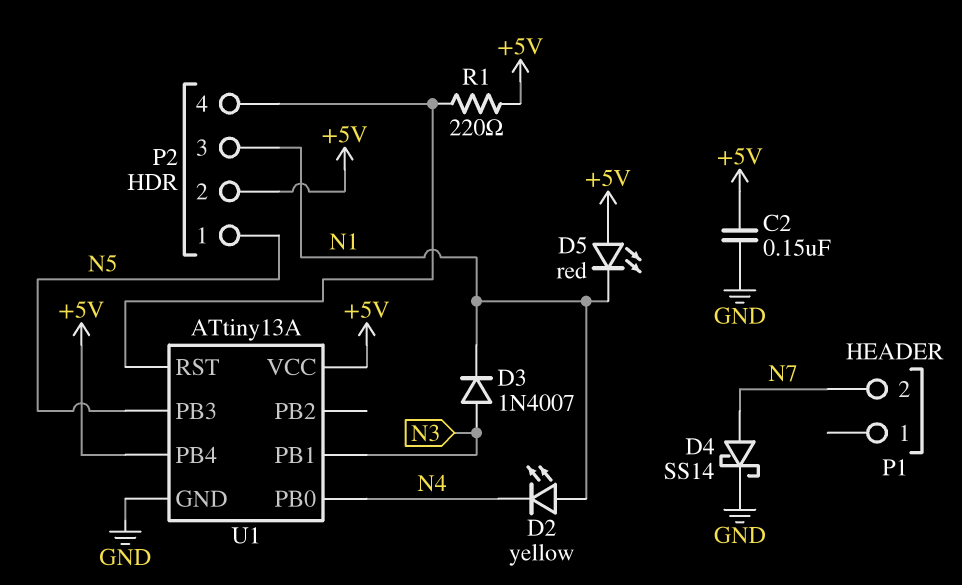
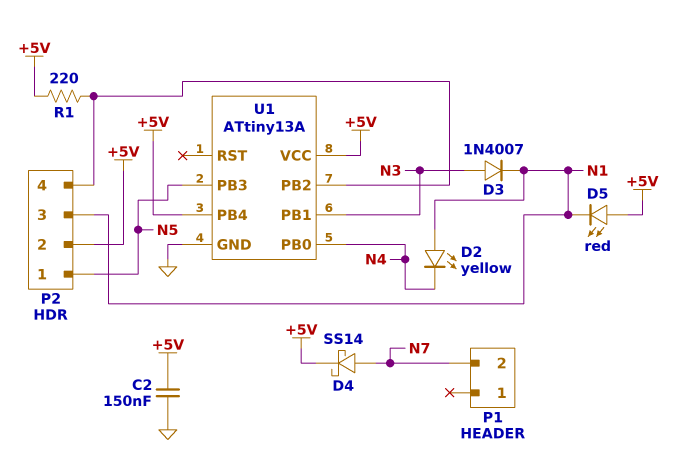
D4: schottky SS14 (A N7, K GND) -> schottky SS14 (A N7, K +5V)
U1 pin PB2: none -> P2/4
U1 pin RST: P2/4 -> none

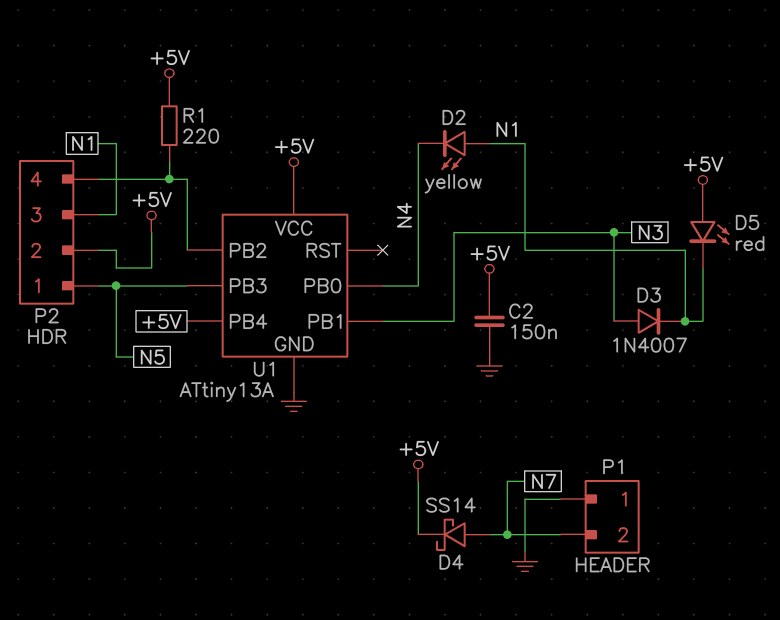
P1 pin 1: none -> GND

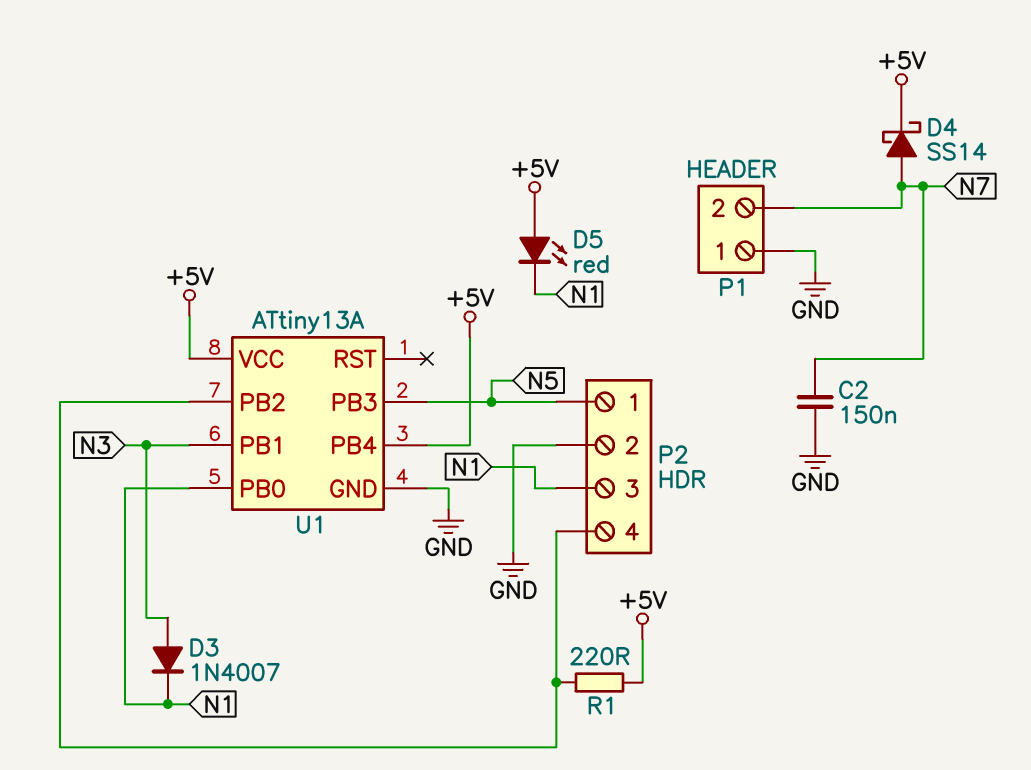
C2: 150nF (+5V, GND) -> 150nF (GND, N7)
D2: LED yellow (A N1, K N4) -> none
P2 pin 2: +5V -> GND
U1 pin PB0: N4 -> N1

